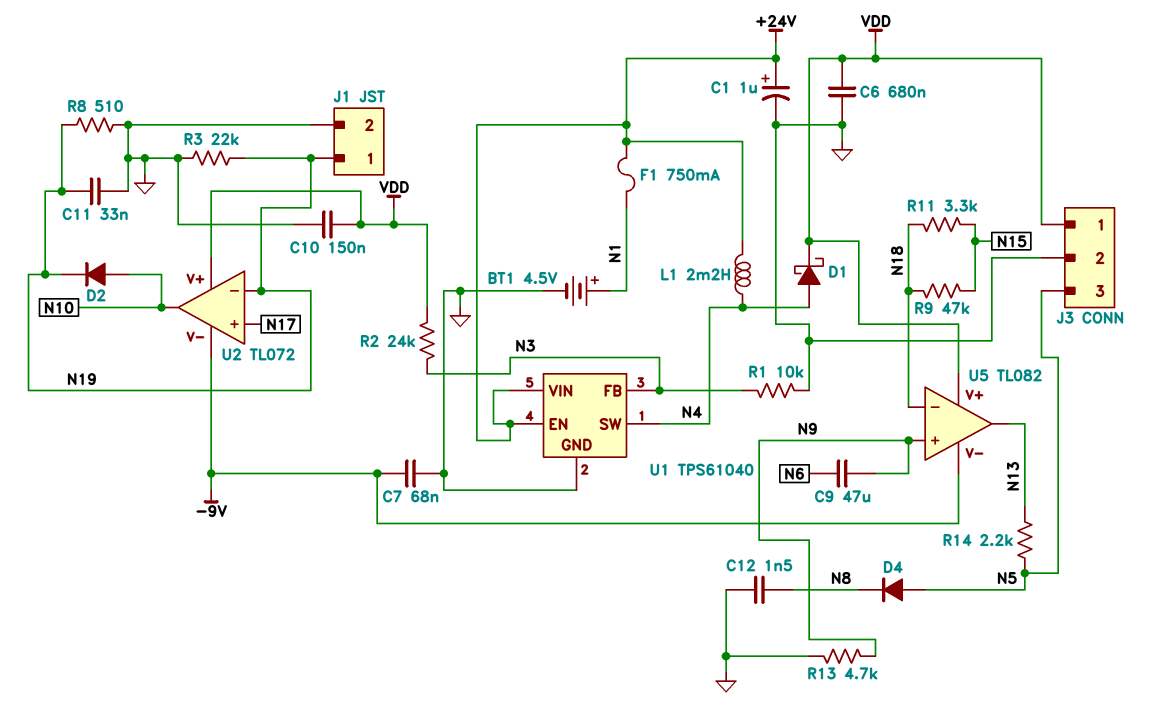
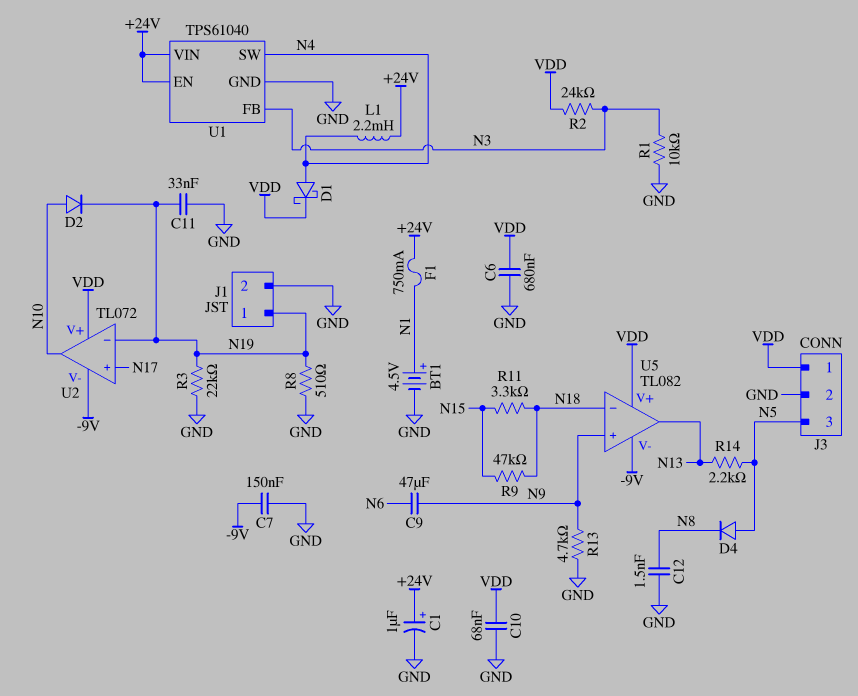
C7: 68nF (-9V, GND) -> 150nF (-9V, GND)
C10: 150nF (GND, VDD) -> 68nF (GND, VDD)

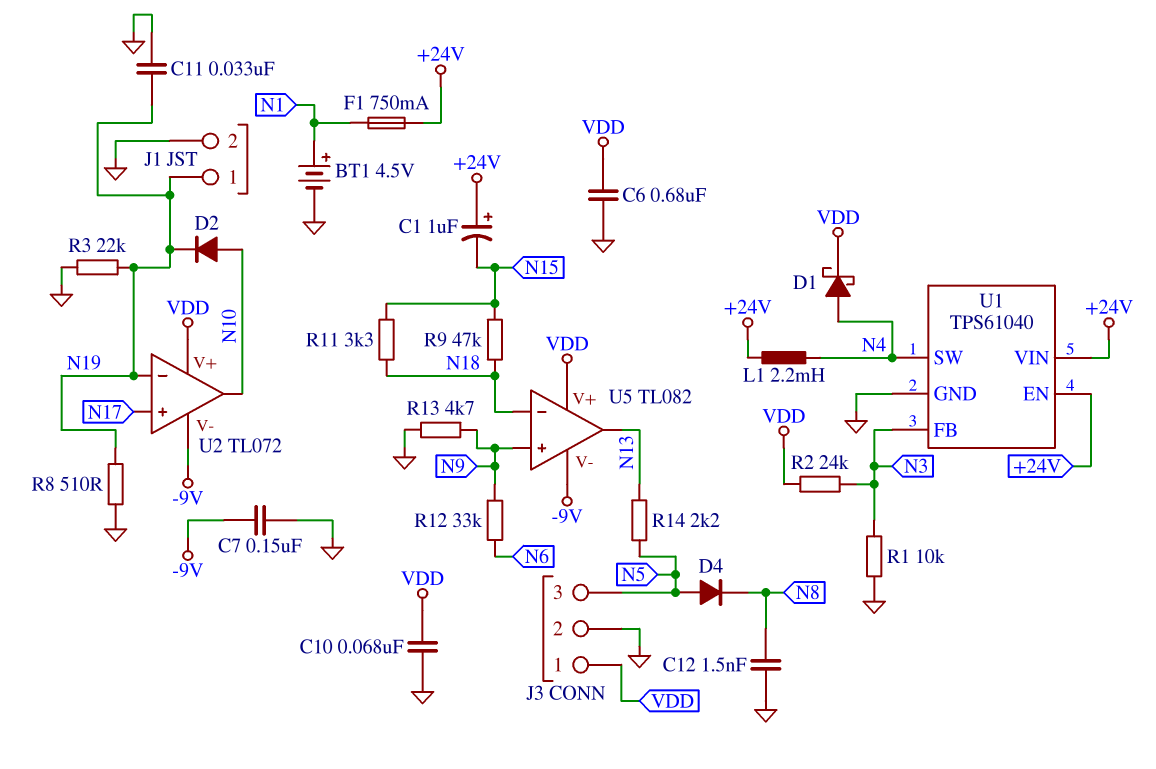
C1: 1uF (plus +24V, minus GND) -> 1uF (plus +24V, minus N15)
C9: 47uF (N6, N9) -> none
R12: none -> 33k (N6, N9)

